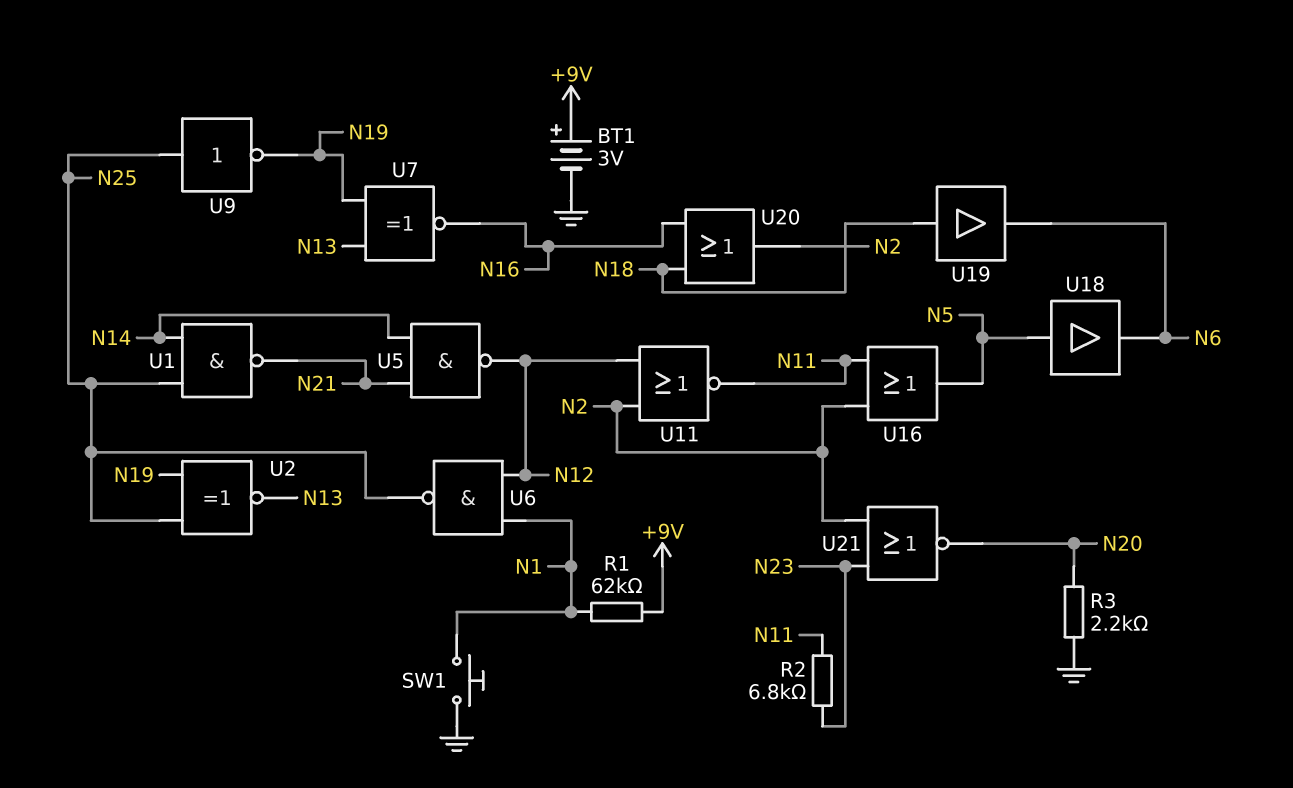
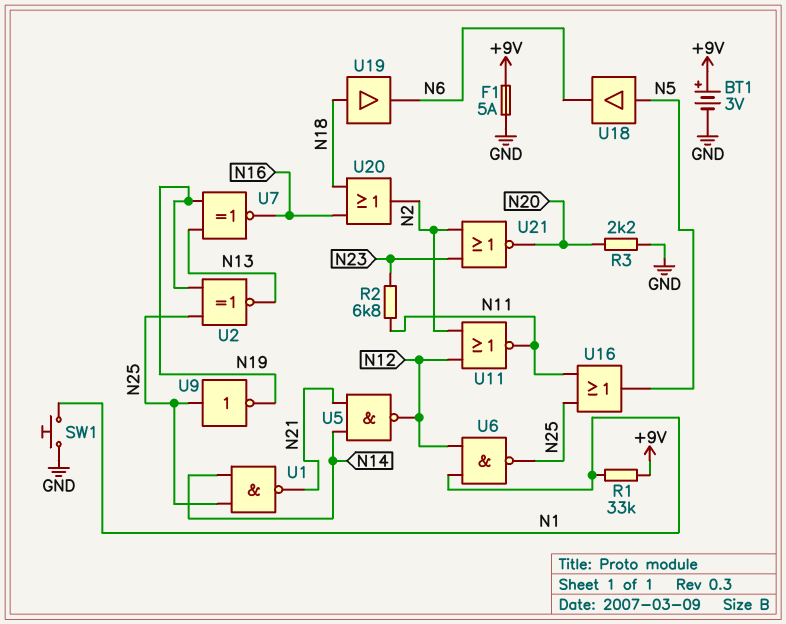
F1: none -> 5A (+9V, GND)
R1: 62k (+9V, N1) -> 33k (+9V, N1)
U16: OR (in N2, in N11, out N5) -> OR (in N11, in N25, out N5)

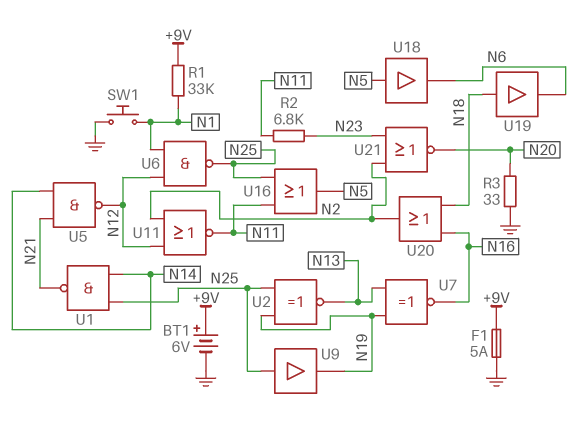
BT1: 3V (plus +9V, minus GND) -> 6V (plus +9V, minus GND)
R3: 2.2k (GND, N20) -> 33 (GND, N20)
U9: NOT (in N25, out N19) -> buffer (in N25, out N19)

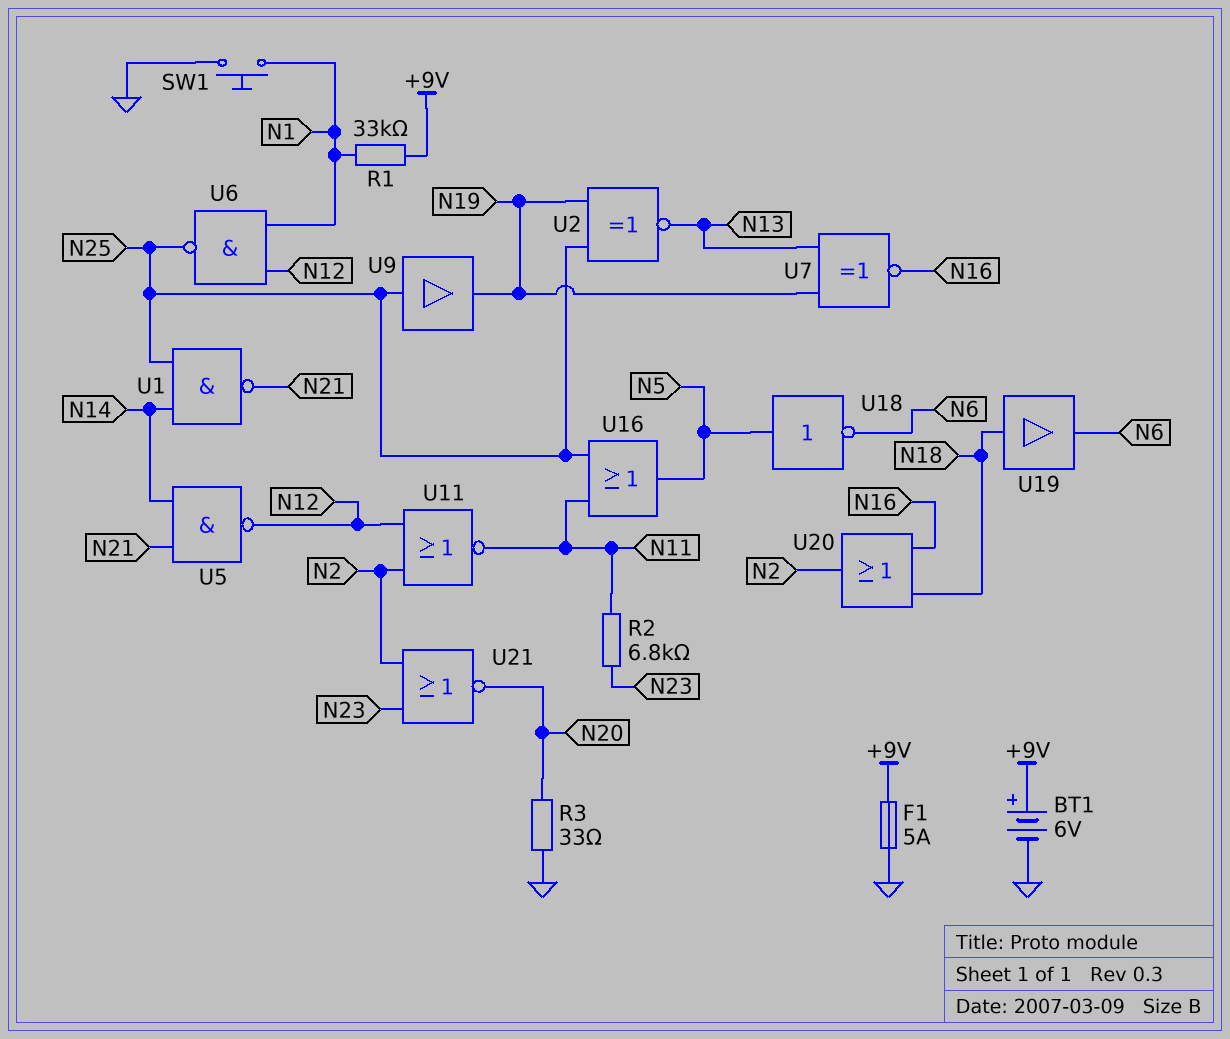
U18: buffer (in N5, out N6) -> NOT (in N5, out N6)

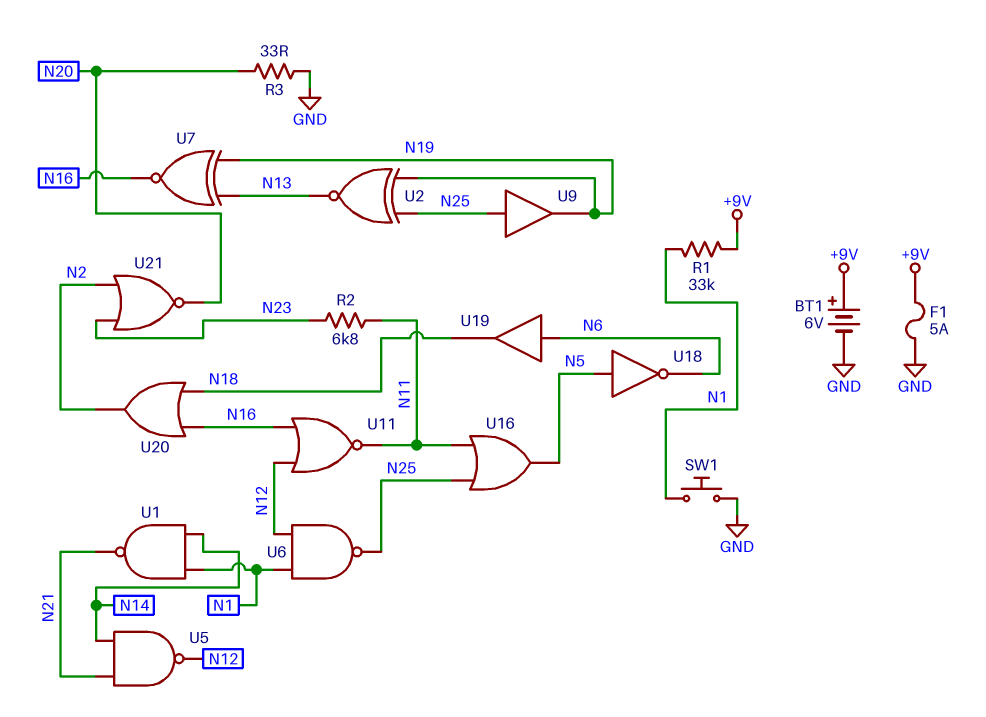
U1: NAND (in N14, in N25, out N21) -> NAND (in N1, in N14, out N21)
U11: NOR (in N2, in N12, out N11) -> NOR (in N12, in N16, out N11)
U19: buffer (in N18, out N6) -> buffer (in N6, out N18)

